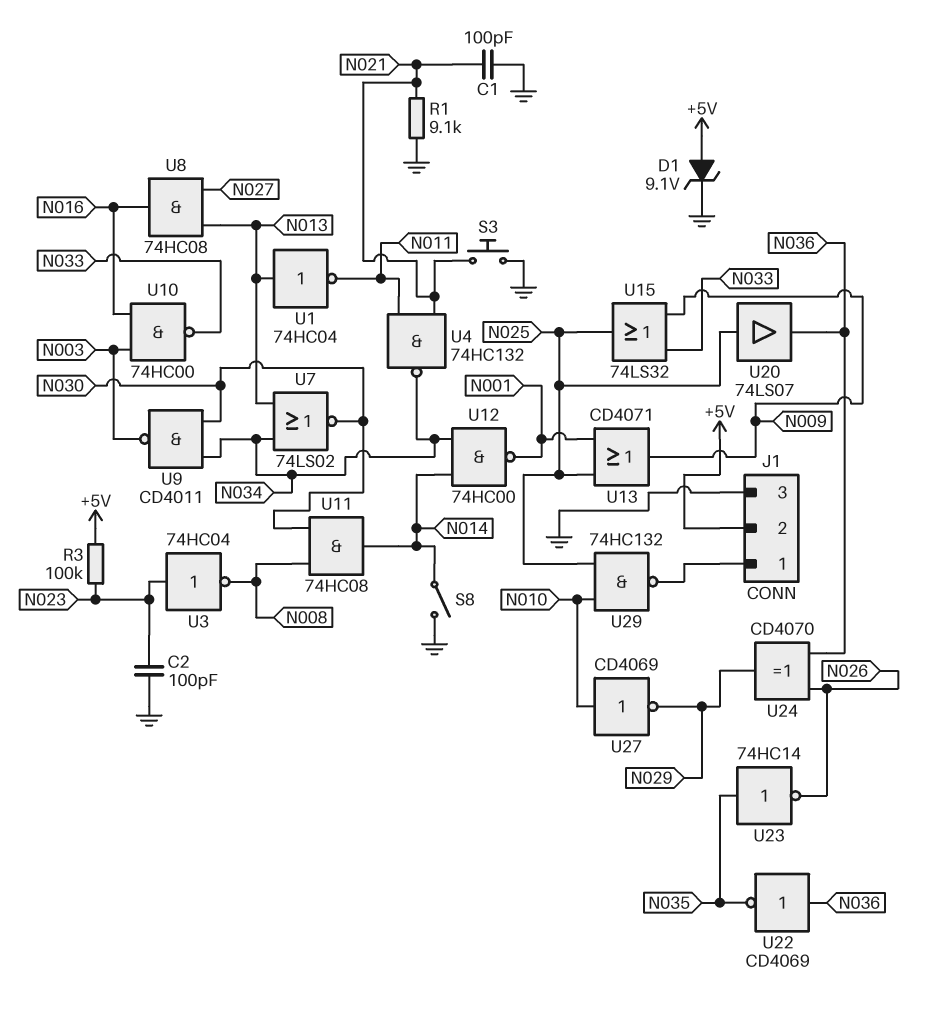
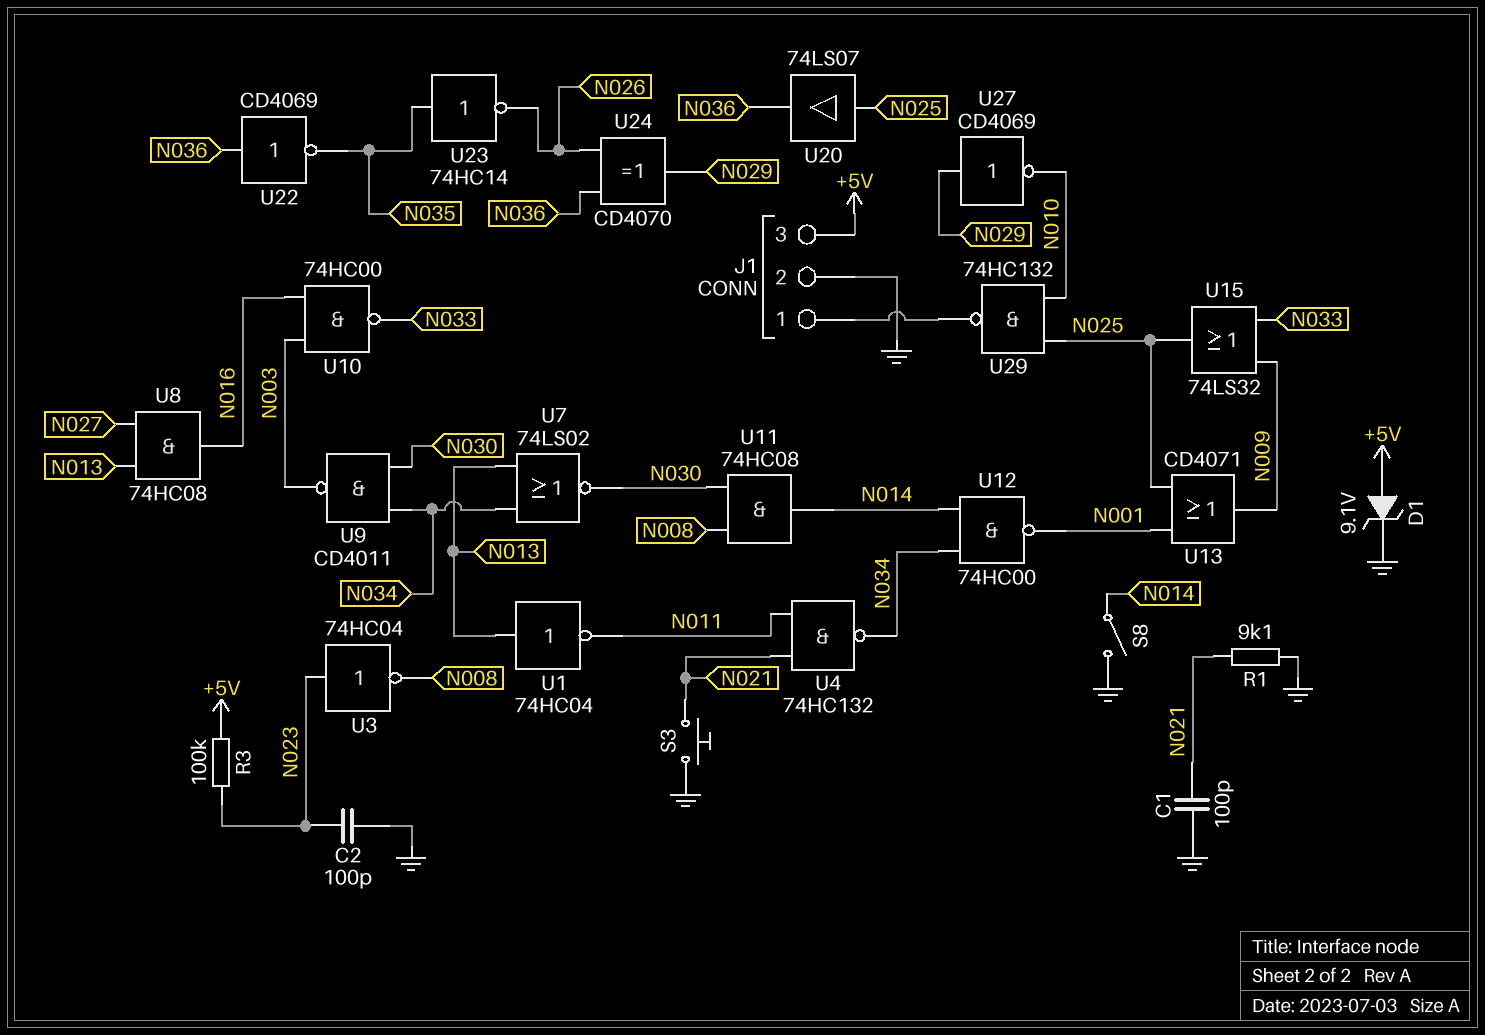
J1 pin 2: +5V -> GND
J1 pin 3: GND -> +5V
U27: NOT CD4069 (in N010, out N029) -> NOT CD4069 (in N029, out N010)

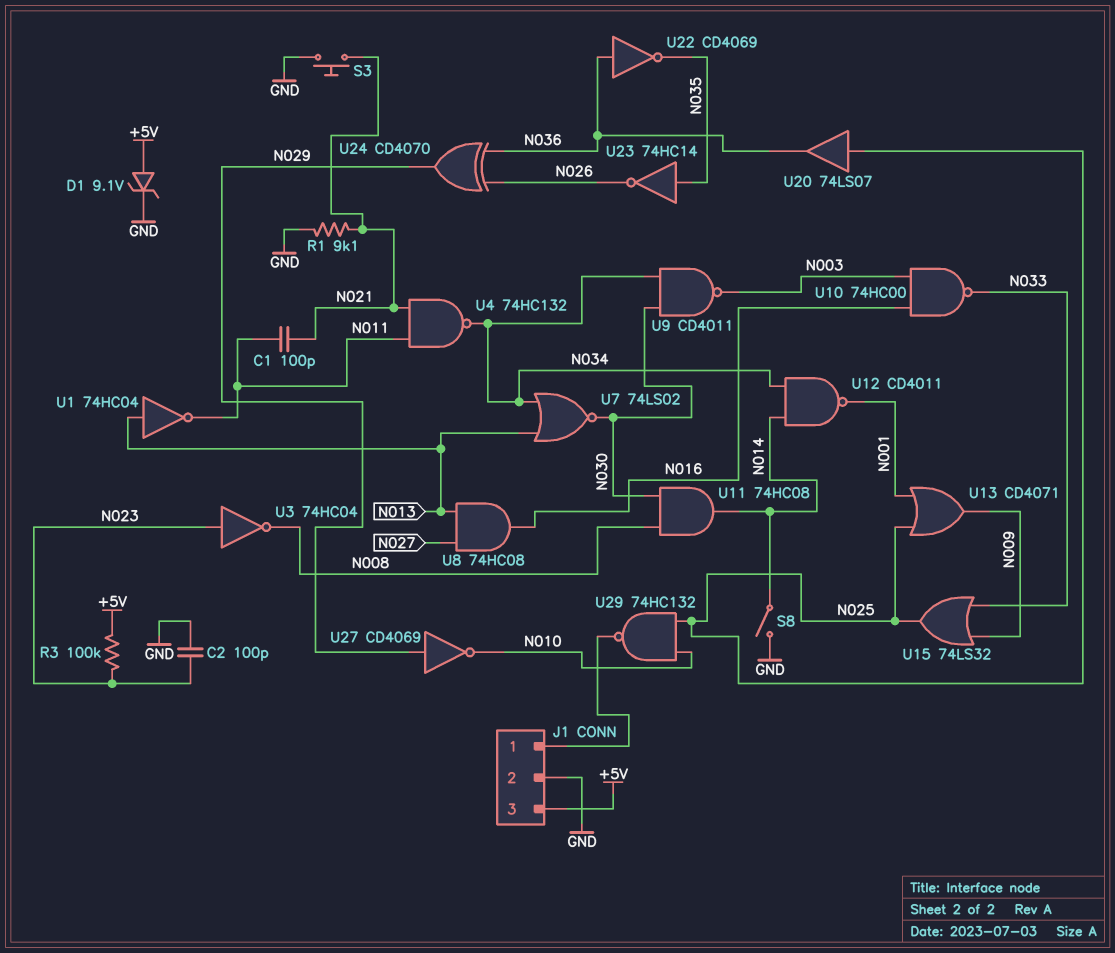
C1: 100pF (GND, N021) -> 100pF (N011, N021)
U12: NAND 74HC00 (in N014, in N034, out N001) -> NAND CD4011 (in N014, in N034, out N001)

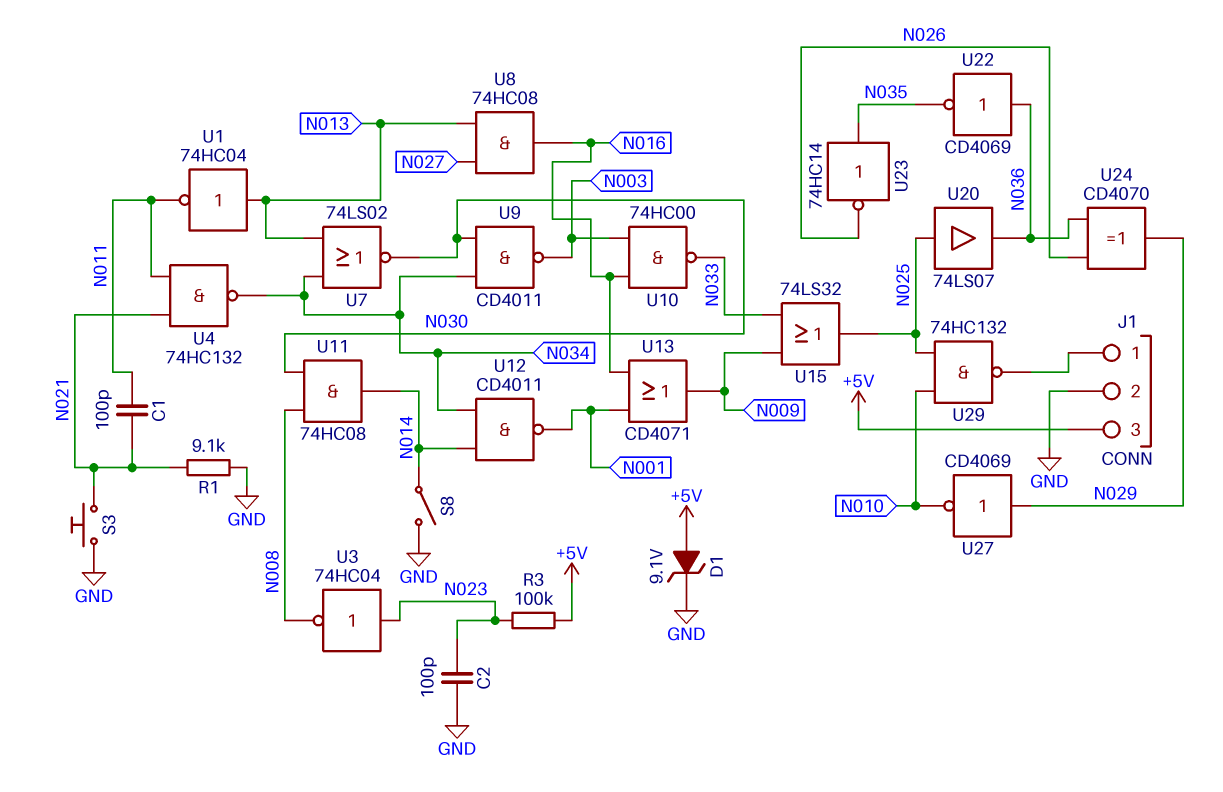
U13: OR CD4071 (in N001, in N025, out N009) -> OR CD4071 (in N001, in N016, out N009)

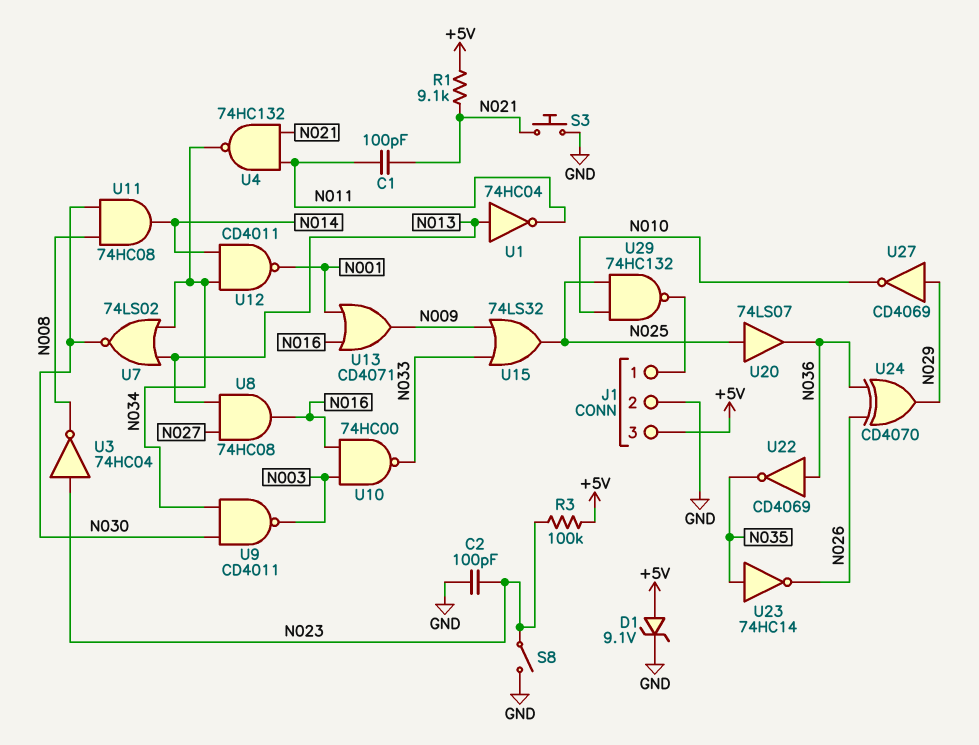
R1: 9.1k (GND, N021) -> 9.1k (+5V, N021)
S8: switch (GND, N014) -> switch (GND, N023)

